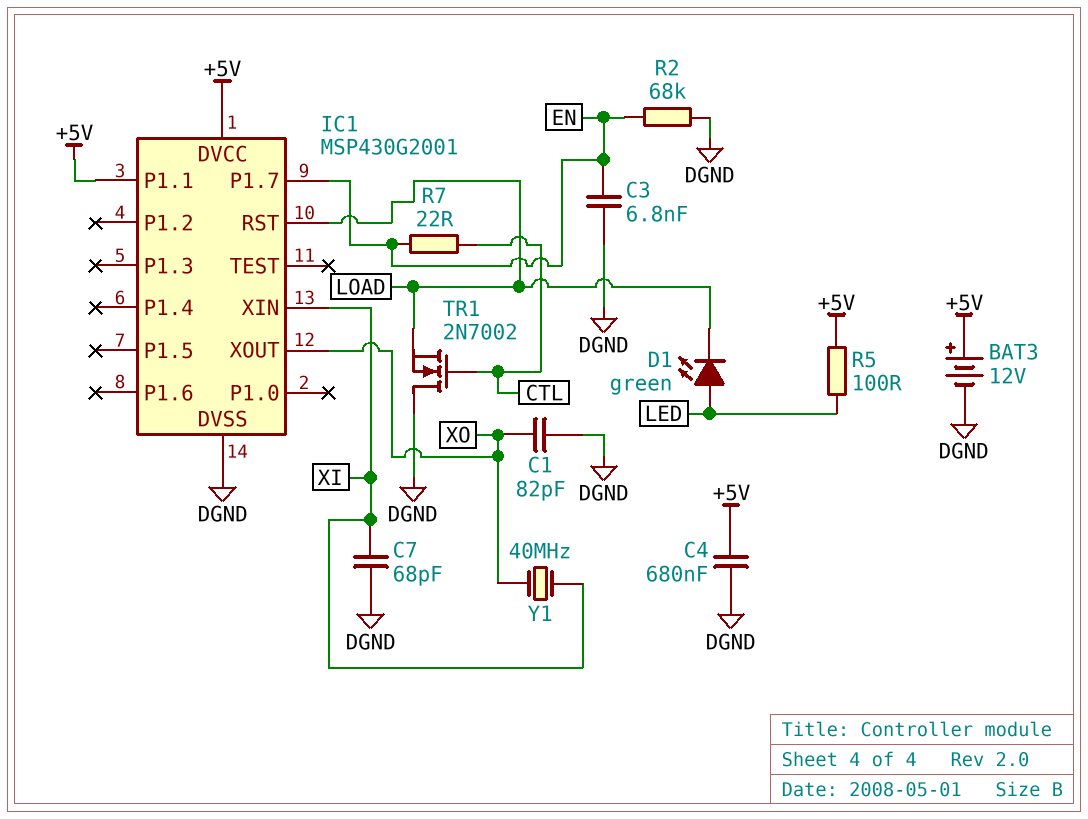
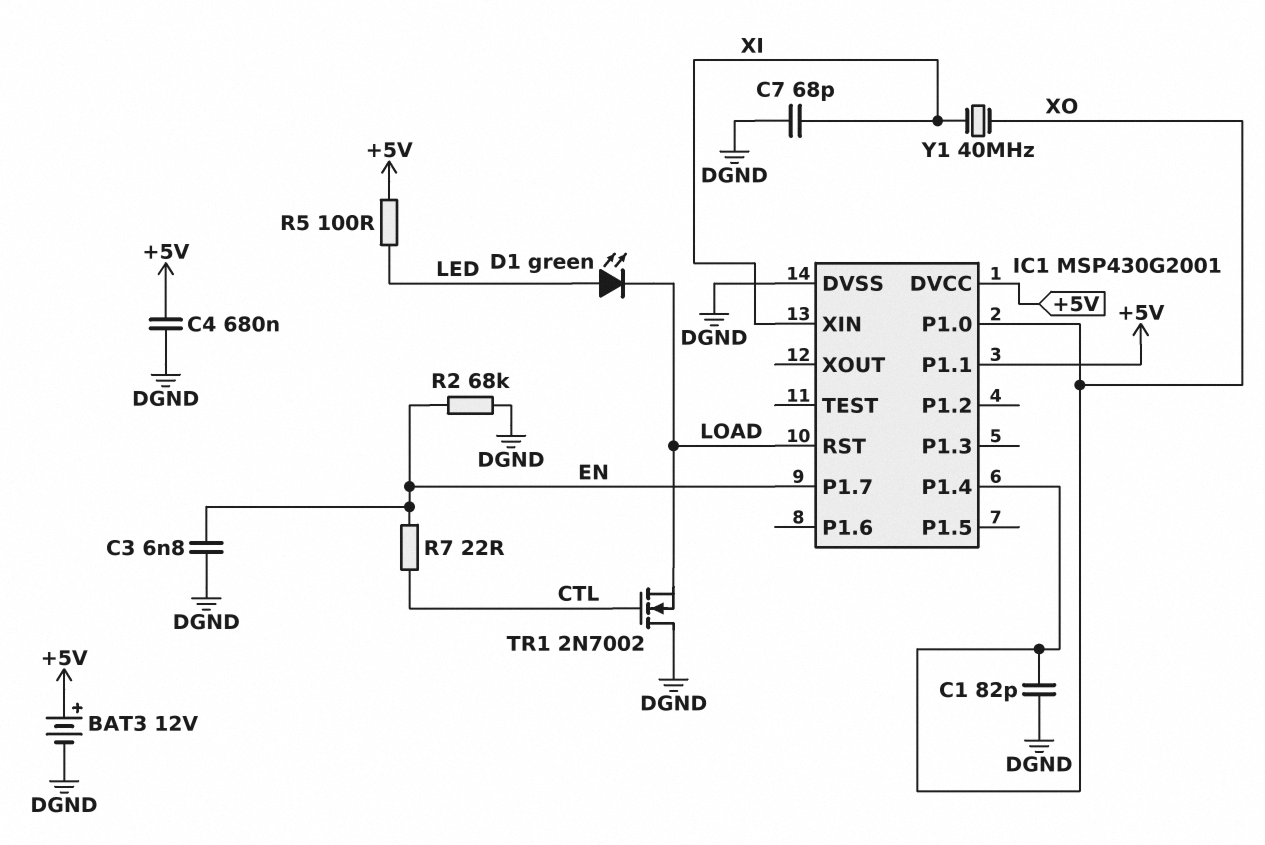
IC1 pin P1.0: none -> XO
IC1 pin P1.4: none -> XO
IC1 pin XOUT: XO -> none

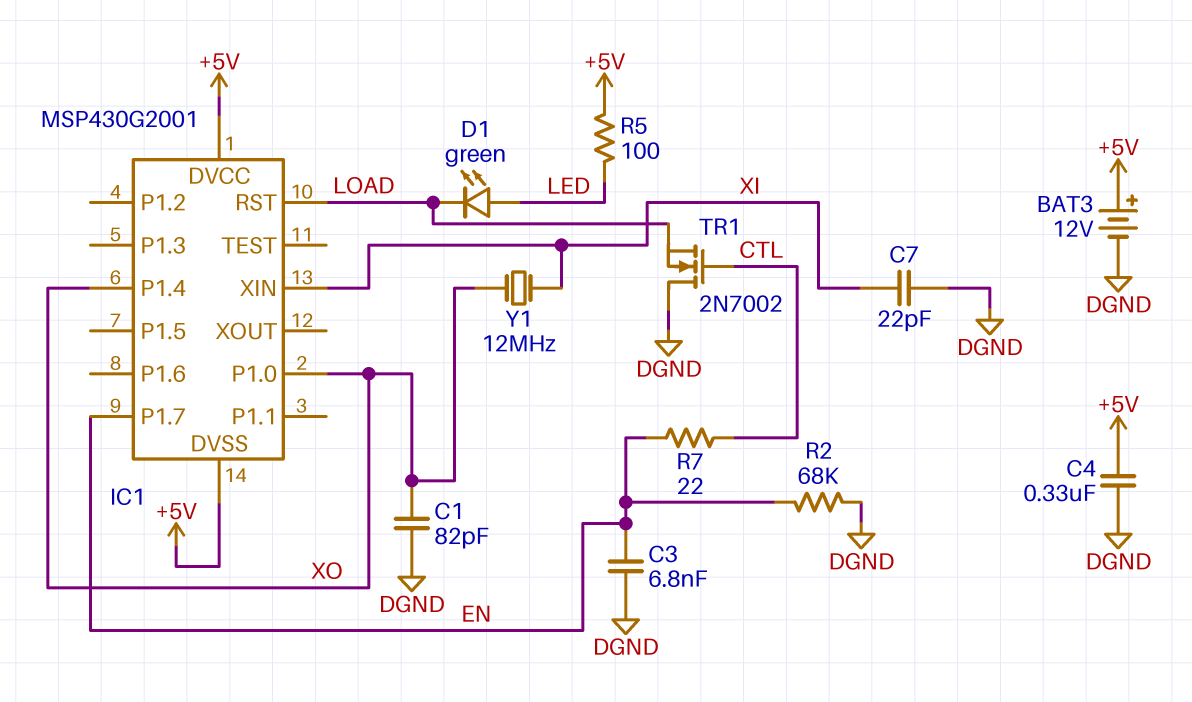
C4: 680nF (+5V, DGND) -> 330nF (+5V, DGND)
C7: 68pF (DGND, XI) -> 22pF (DGND, XI)
IC1 pin DVSS: DGND -> +5V
IC1 pin P1.1: +5V -> none
Y1: 40MHz (XI, XO) -> 12MHz (XI, XO)

